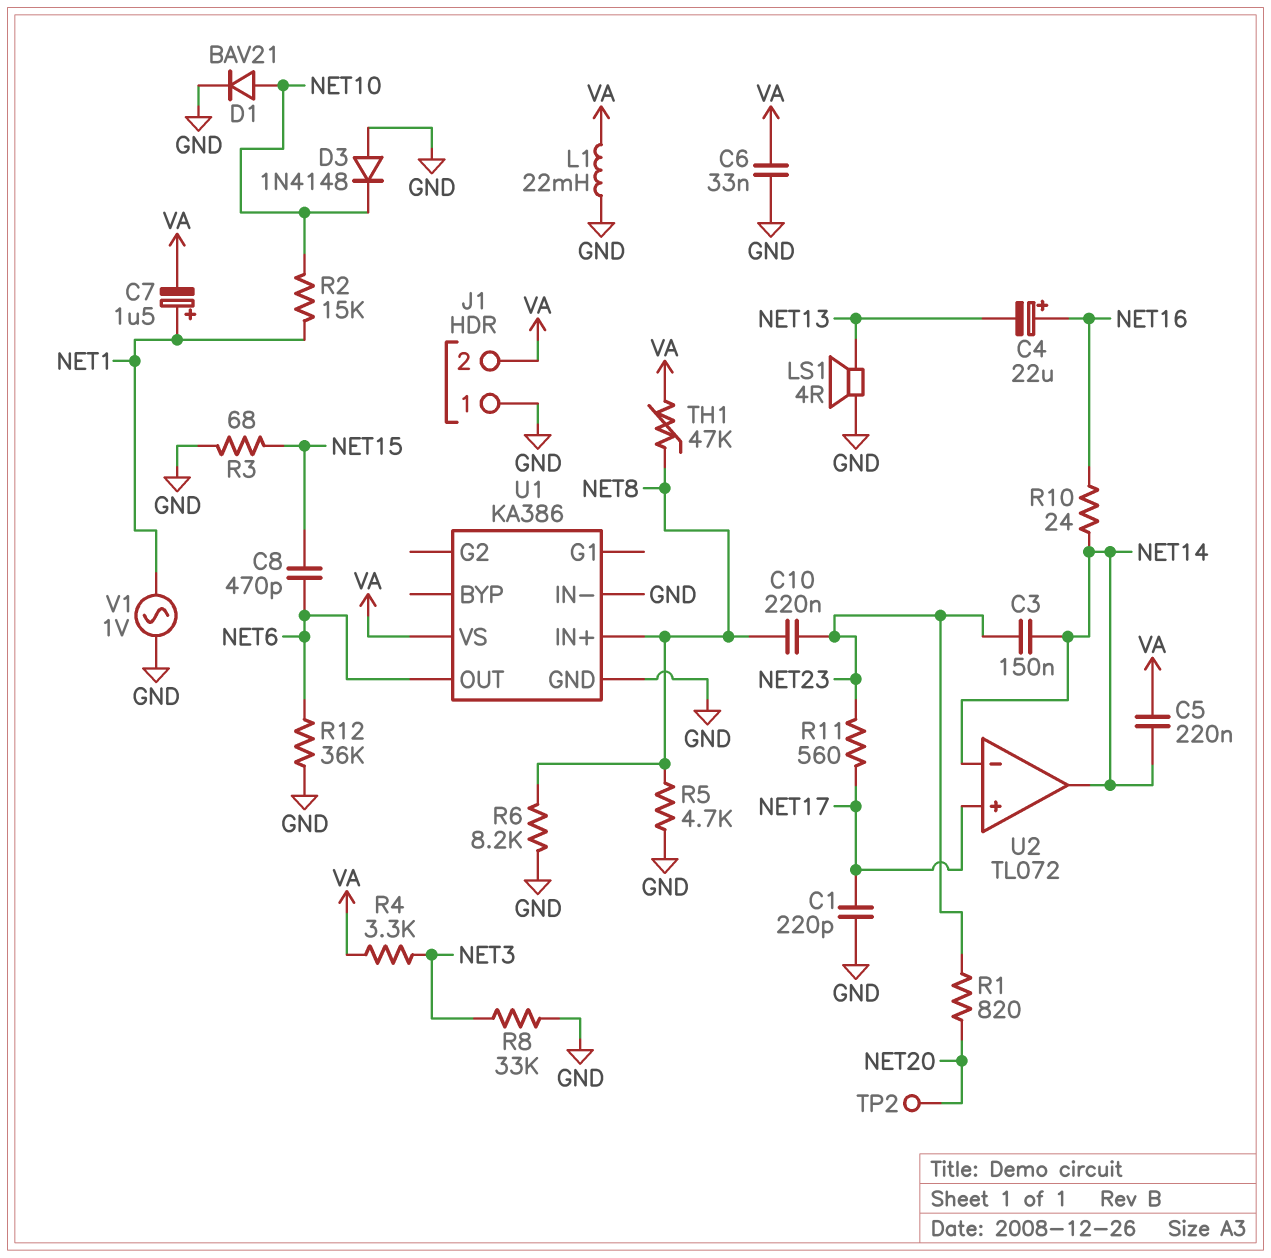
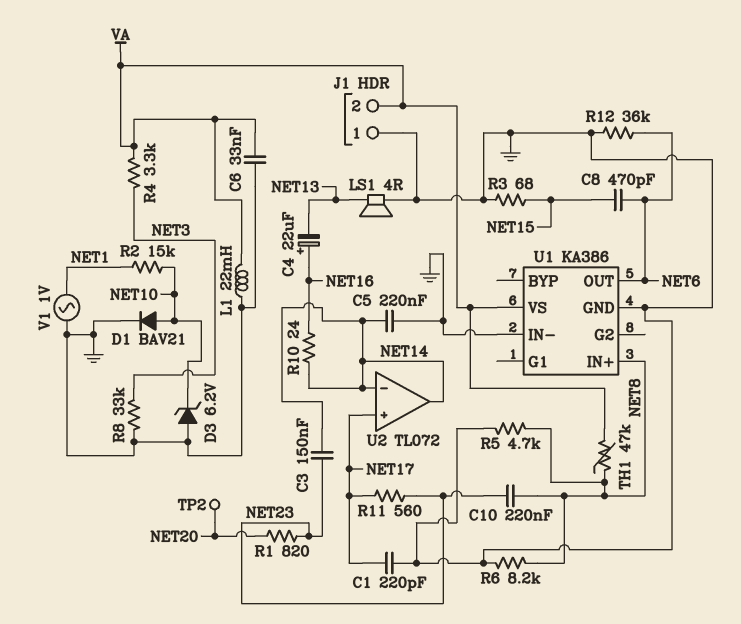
C5: 220nF (NET14, VA) -> 220nF (GND, NET14)
C7: 1.5uF (plus NET1, minus VA) -> none
D3: diode 1N4148 (A GND, K NET10) -> zener 6.2V (A GND, K NET10)

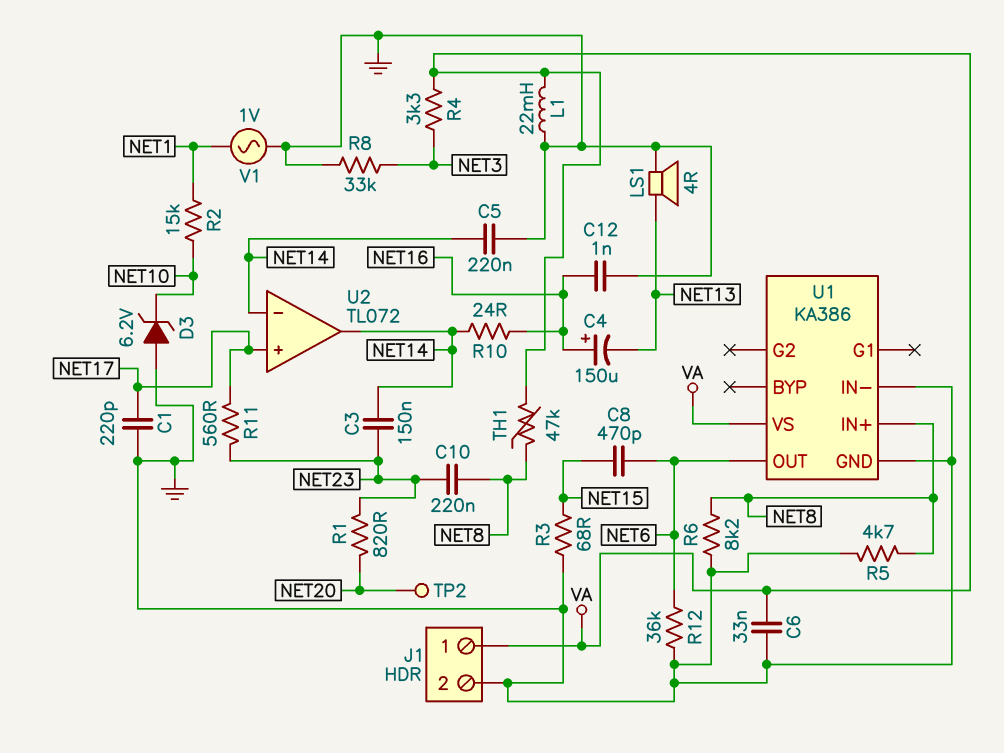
C4: 22uF (plus NET16, minus NET13) -> 150uF (plus NET16, minus NET13)
C12: none -> 1nF (GND, NET16)
D1: diode BAV21 (A NET10, K GND) -> none
J1 pin 1: GND -> VA
J1 pin 2: VA -> GND

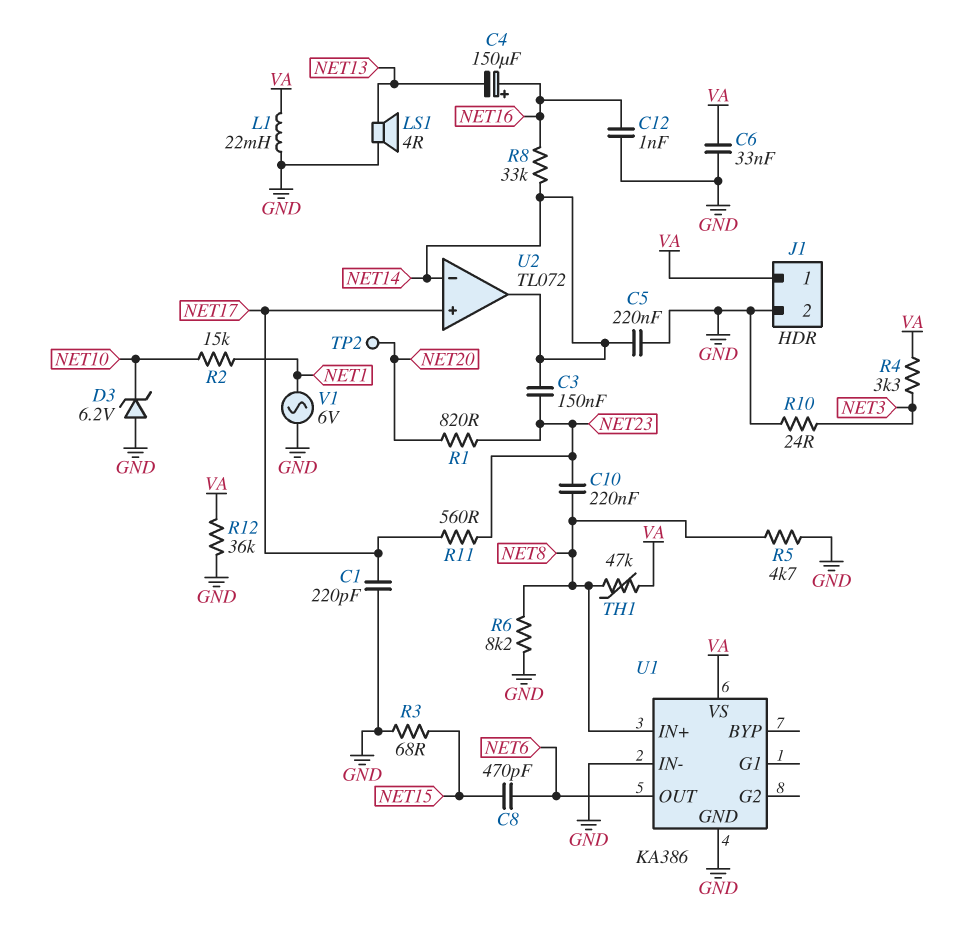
R8: 33k (GND, NET3) -> 33k (NET14, NET16)
R10: 24 (NET14, NET16) -> 24 (GND, NET3)
R12: 36k (GND, NET6) -> 36k (GND, VA)
V1: AC 1V (GND, NET1) -> AC 6V (GND, NET1)

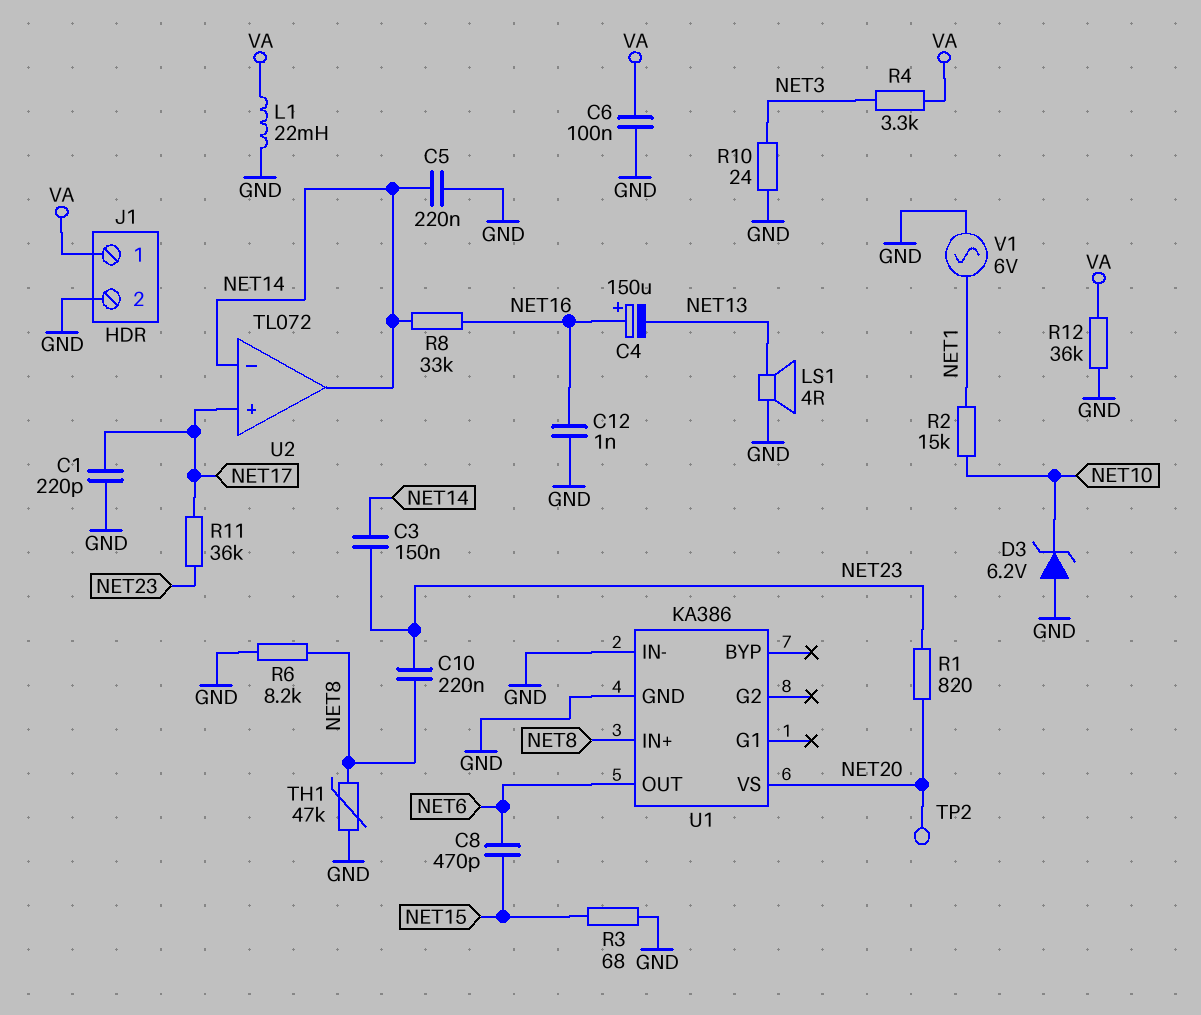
C6: 33nF (GND, VA) -> 100nF (GND, VA)
R5: 4.7k (GND, NET8) -> none
R11: 560 (NET17, NET23) -> 36k (NET17, NET23)
TH1: 47k (NET8, VA) -> 47k (GND, NET8)
U1 pin VS: VA -> NET20

